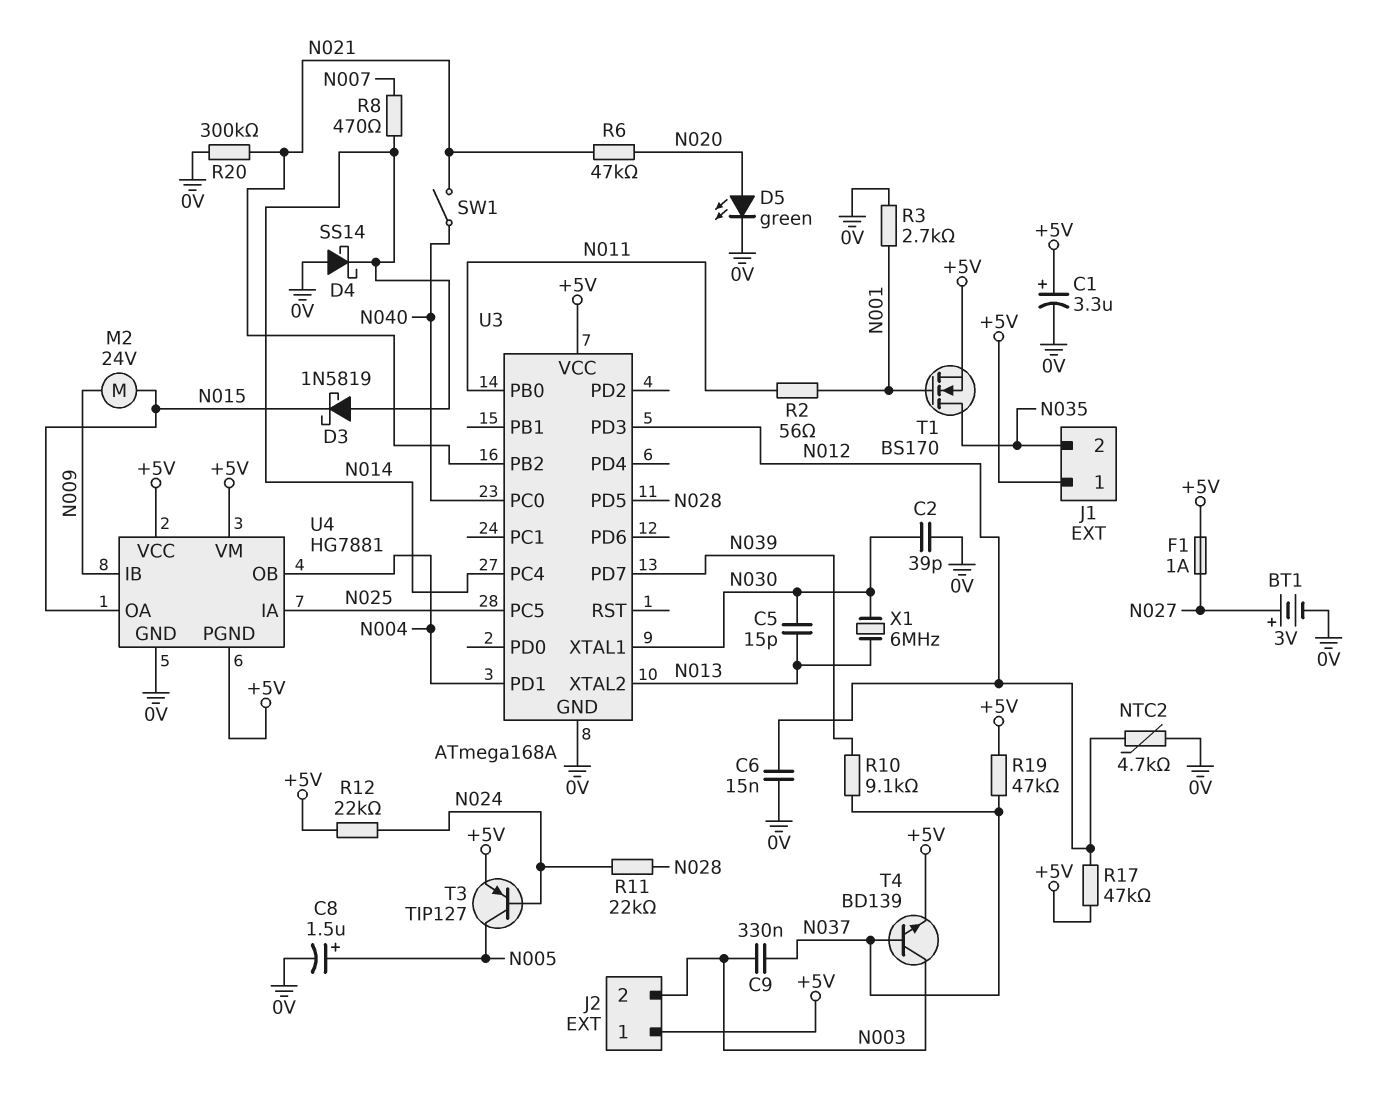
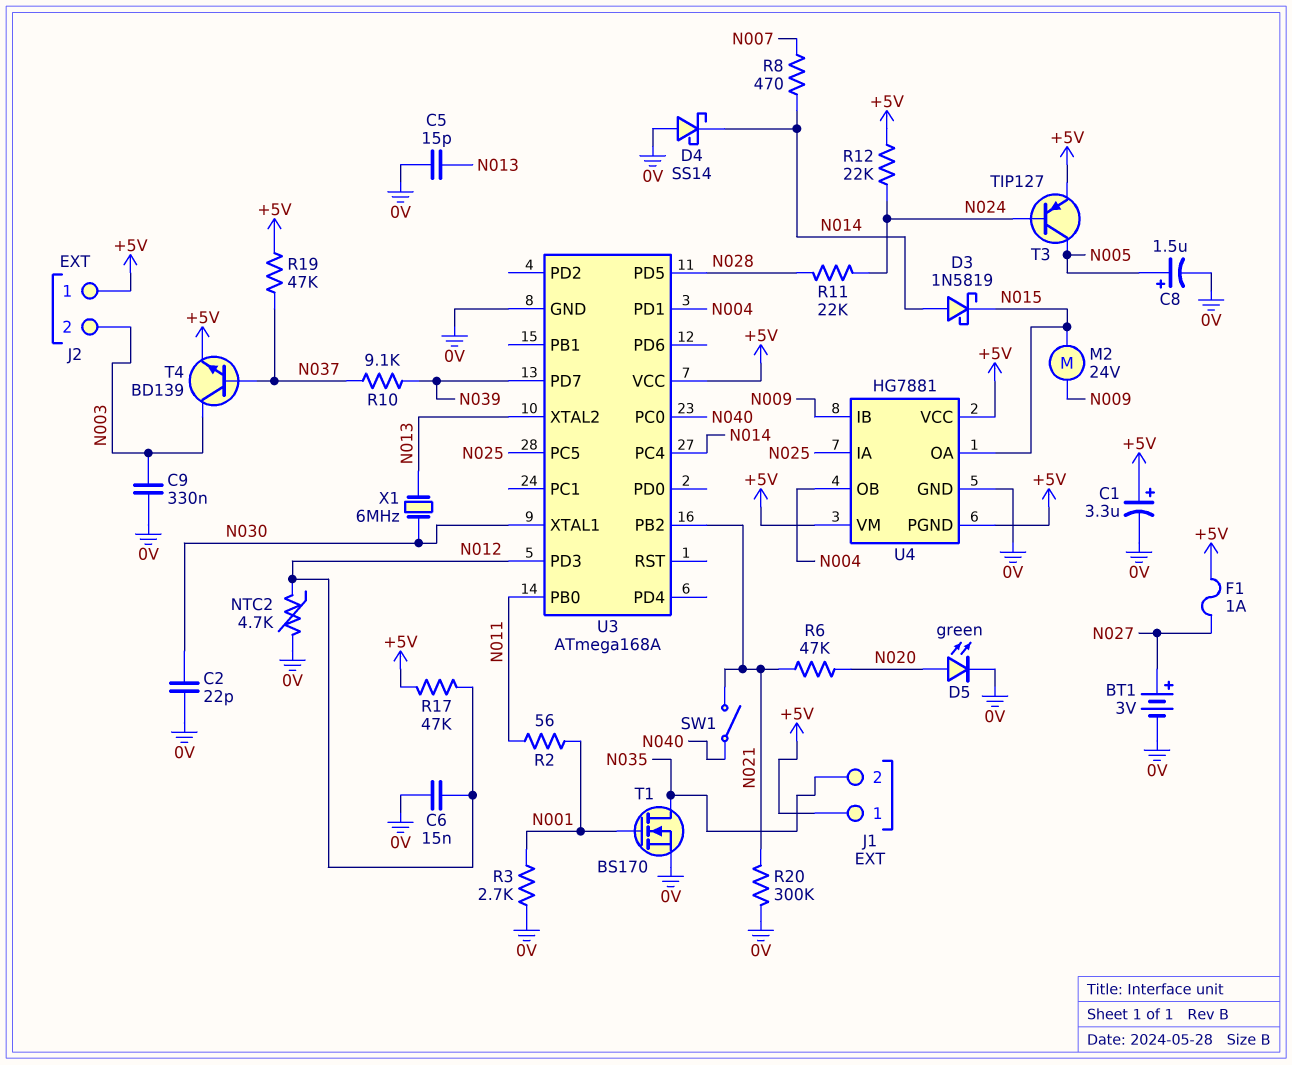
C2: 39pF (0V, N030) -> 22pF (0V, N030)
C5: 15pF (N013, N030) -> 15pF (0V, N013)
C9: 330nF (N003, N037) -> 330nF (0V, N003)
T1: NMOS BS170 (G N001, D N035, S +5V) -> NMOS BS170 (G N001, D N035, S 0V)

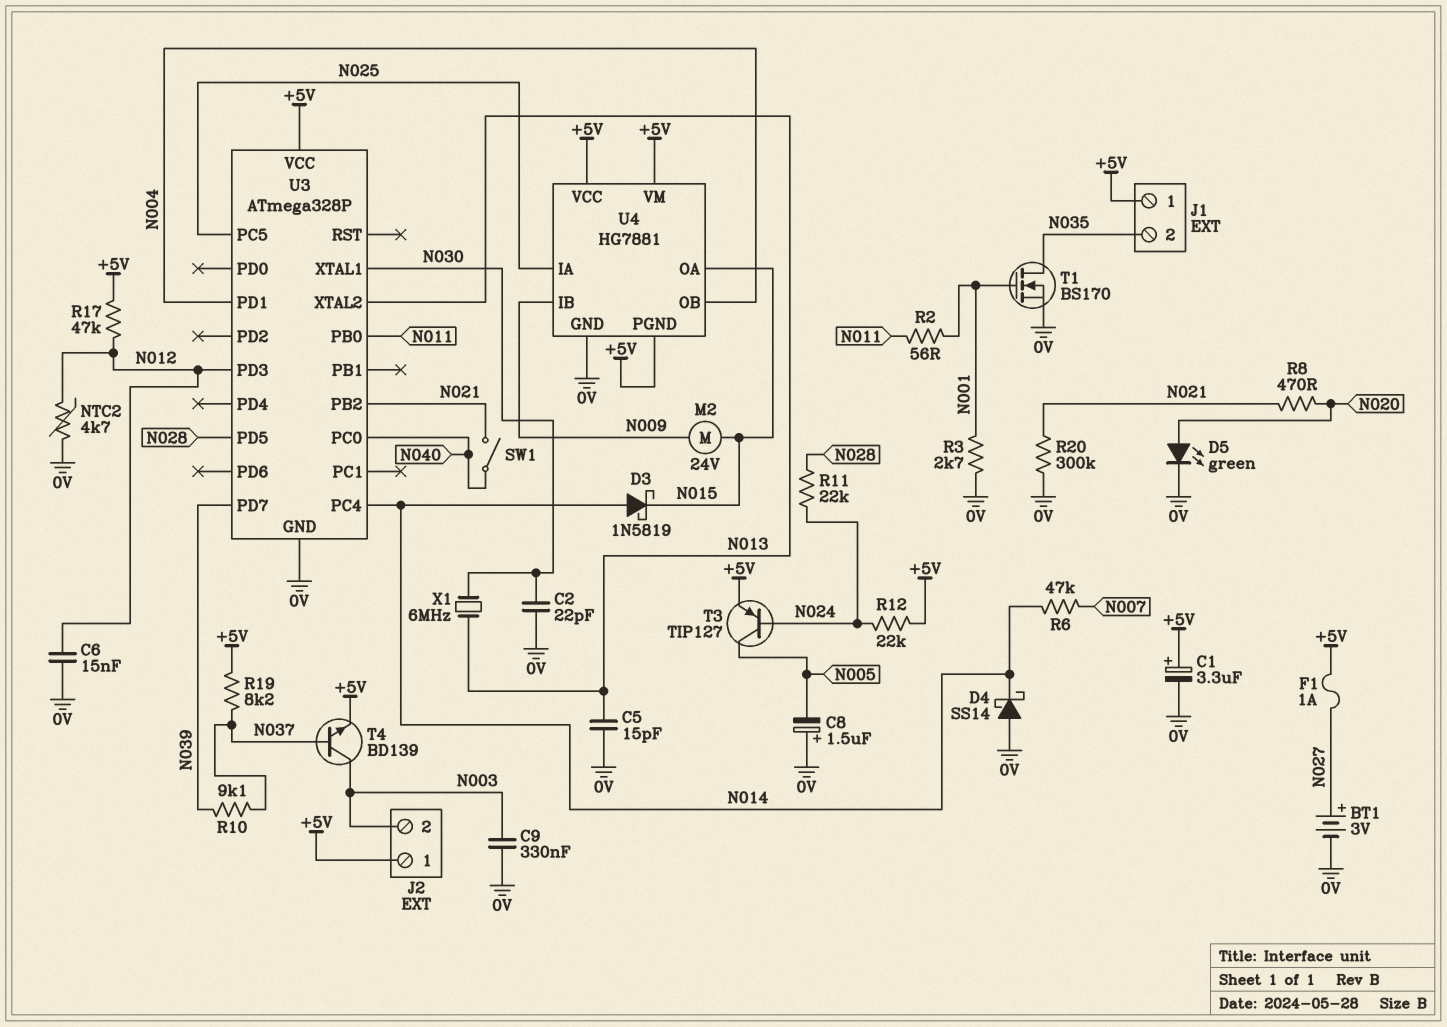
C8: 1.5uF (plus N005, minus 0V) -> 1.5uF (plus 0V, minus N005)
R6: 47k (N020, N021) -> 47k (N007, N014)
R8: 470 (N007, N014) -> 470 (N020, N021)
R19: 47k (+5V, N037) -> 8.2k (+5V, N037)
U3: ATmega168A -> ATmega328P

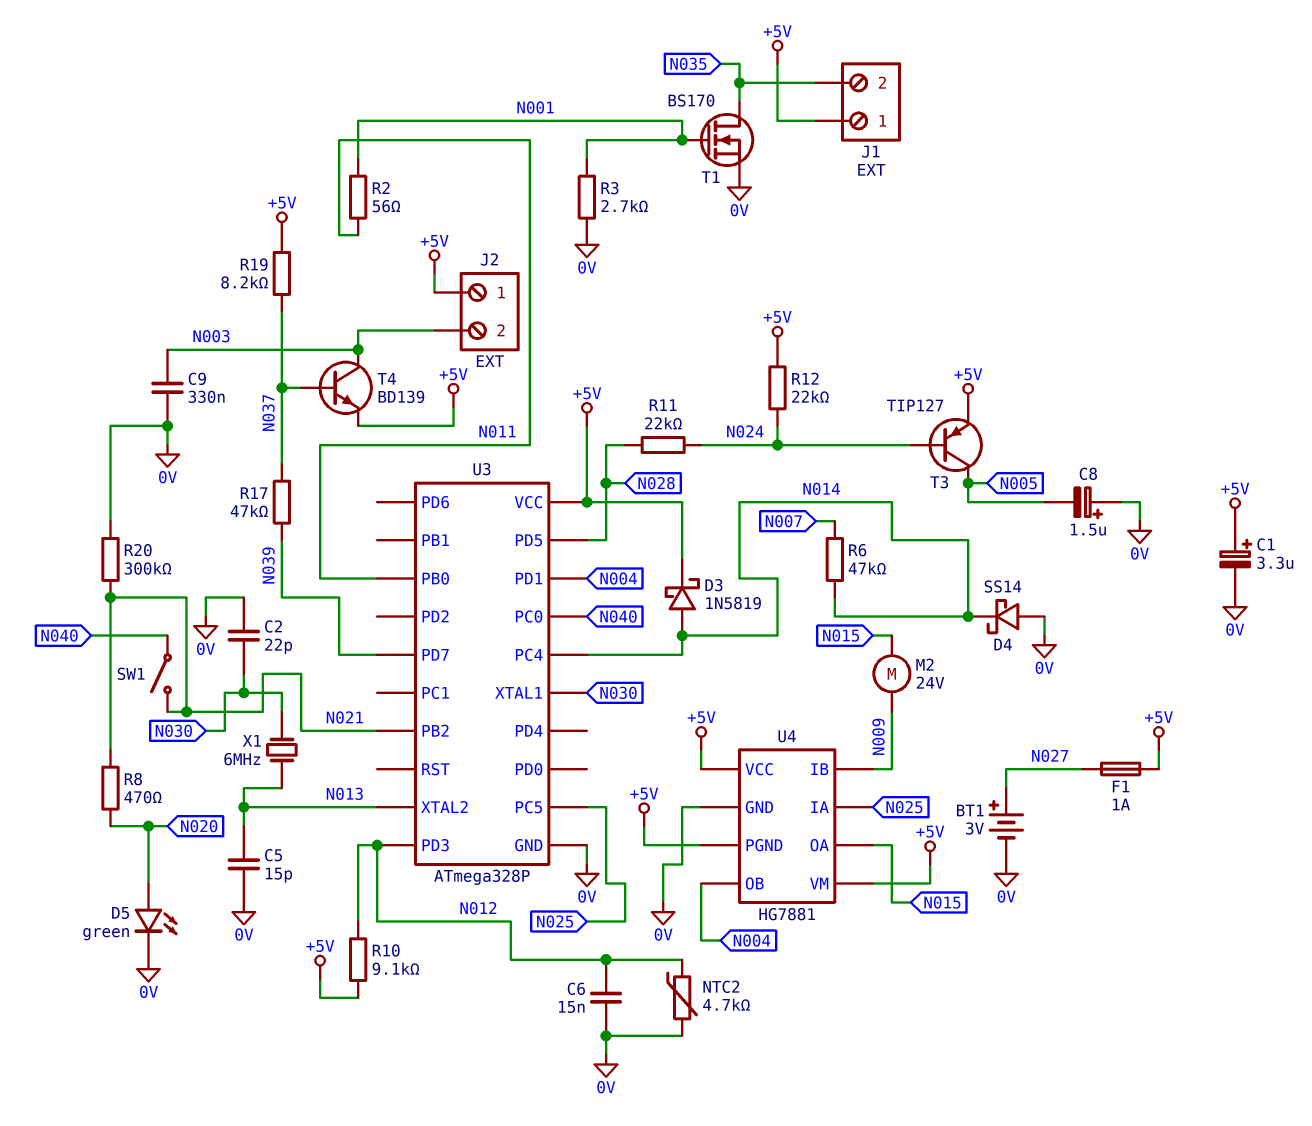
D3: schottky 1N5819 (A N014, K N015) -> schottky 1N5819 (A N014, K +5V)
R10: 9.1k (N037, N039) -> 9.1k (+5V, N012)
R17: 47k (+5V, N012) -> 47k (N037, N039)

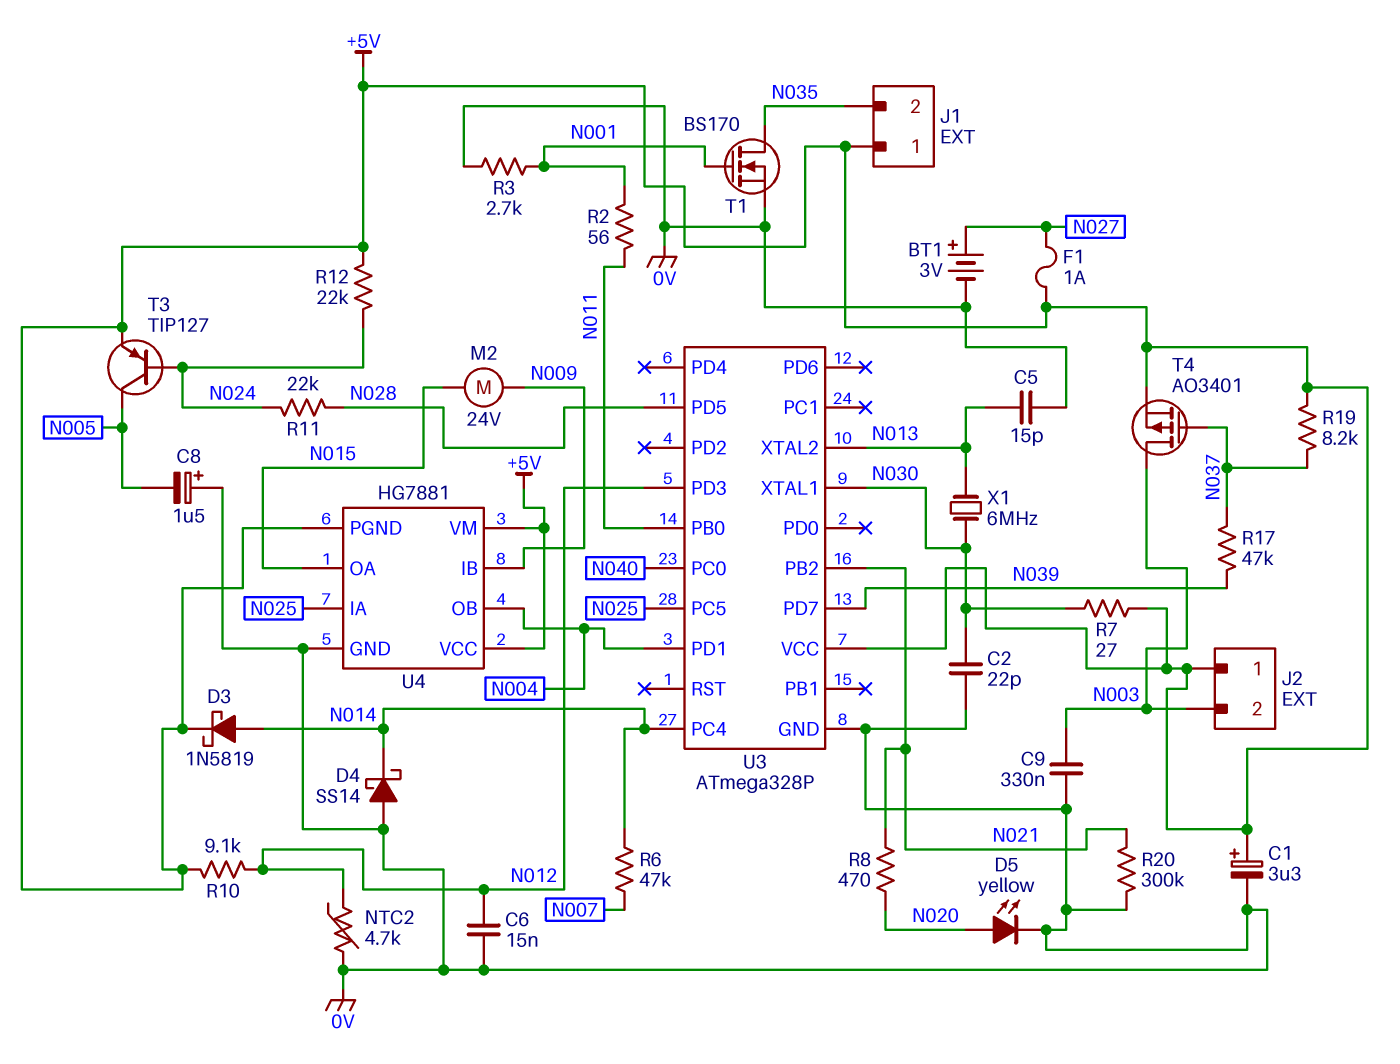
D5: LED green (A N020, K 0V) -> LED yellow (A N020, K 0V)
R7: none -> 27 (+5V, N030)
SW1: switch (N021, N040) -> none
T4: NPN BD139 (B N037, C N003, E +5V) -> PMOS AO3401 (G N037, D N003, S +5V)

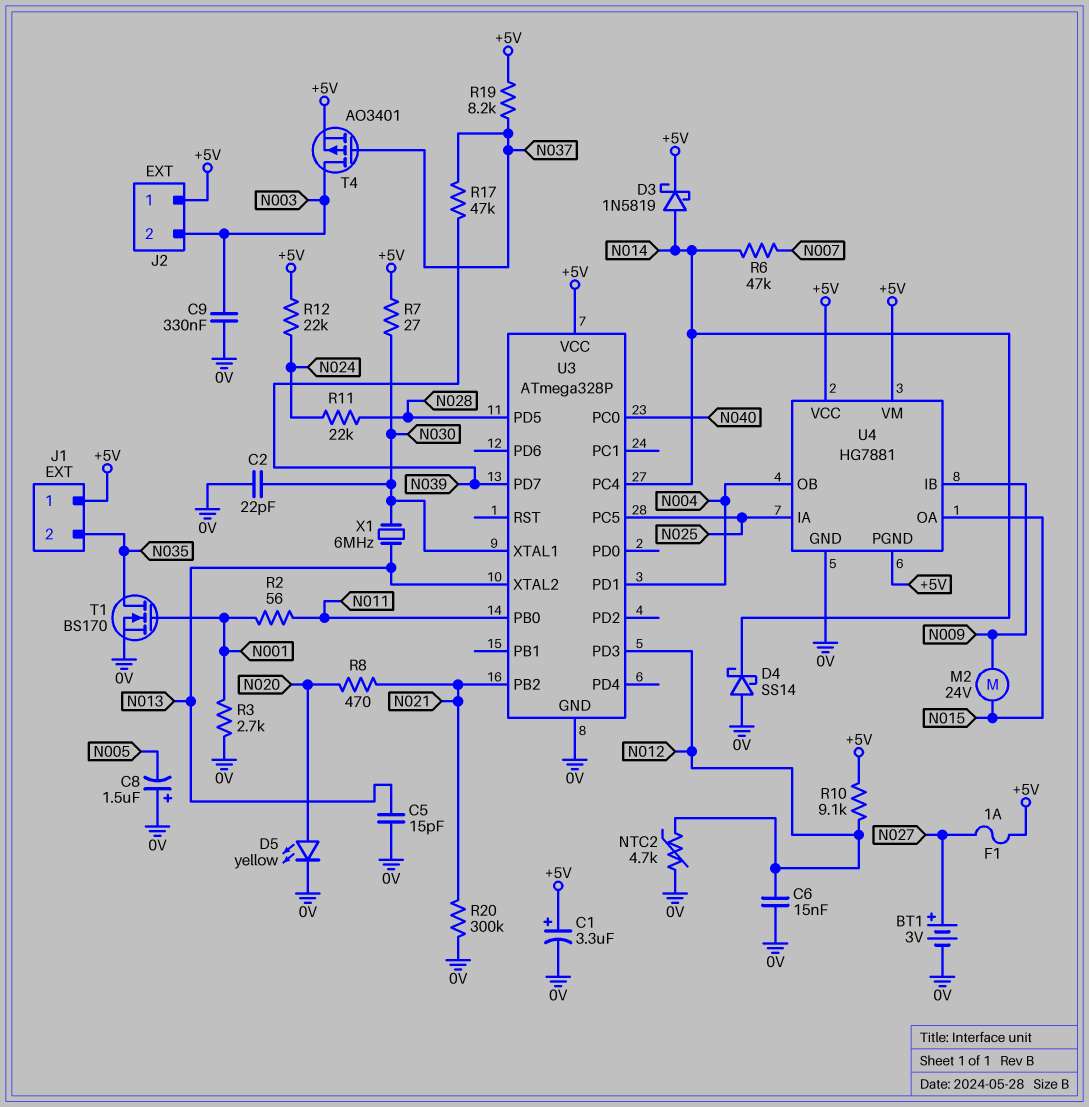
T3: PNP TIP127 (B N024, C N005, E +5V) -> none

